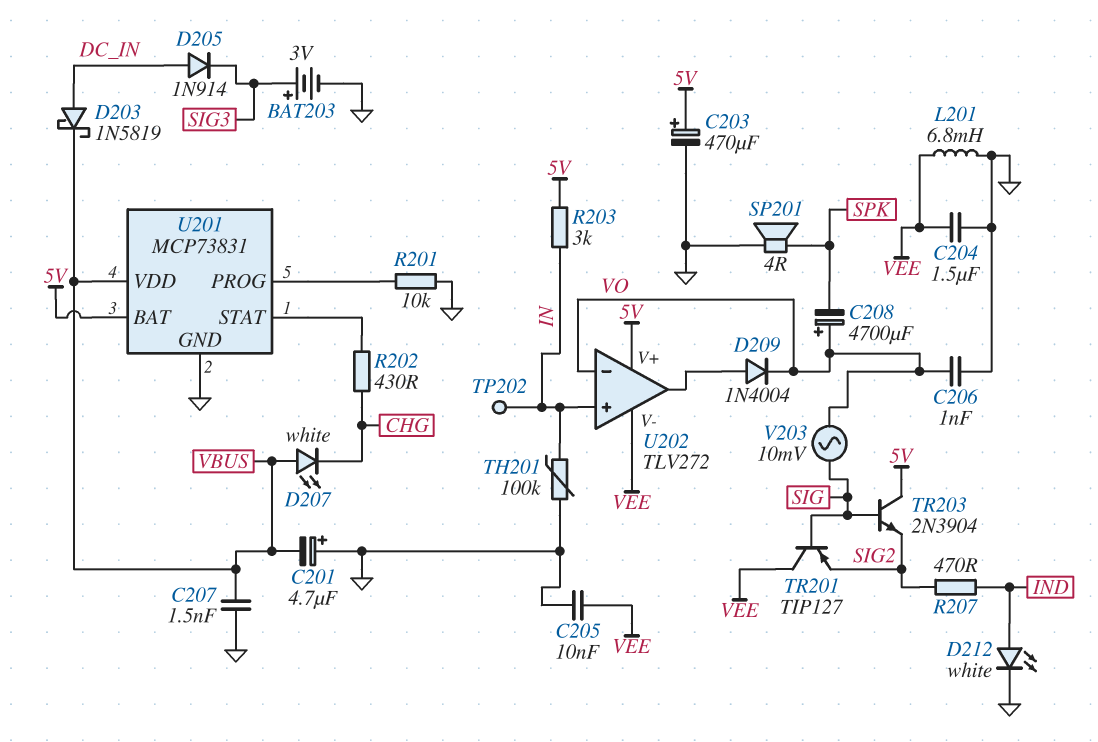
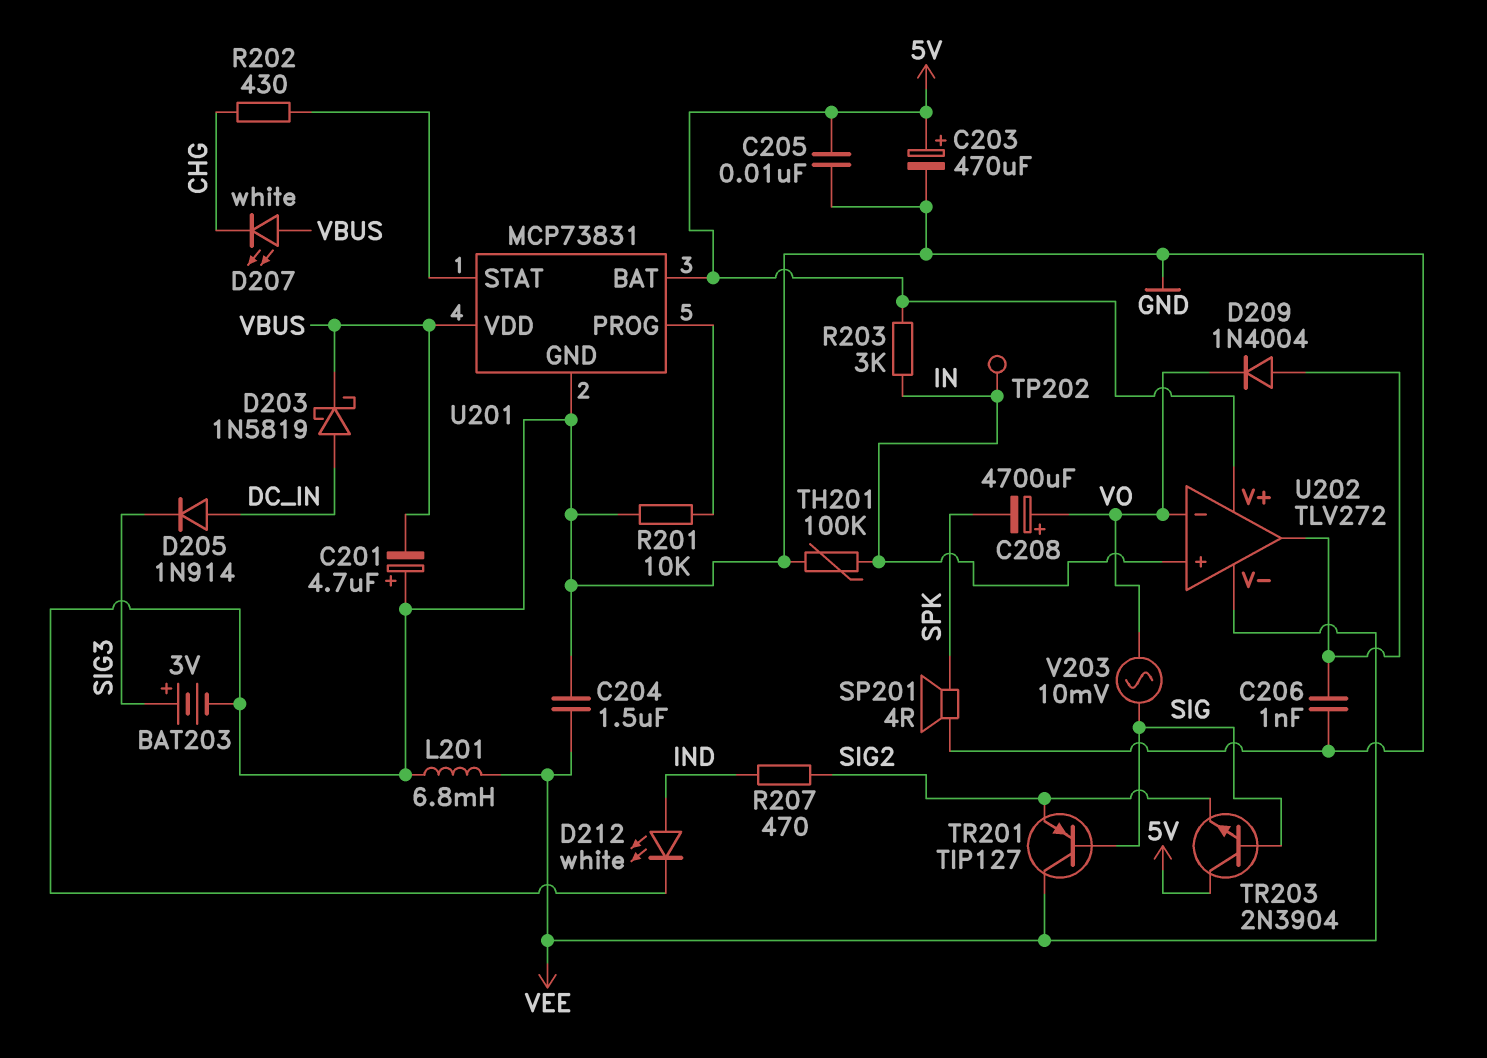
C205: 10nF (GND, VEE) -> 10nF (5V, GND)
C206: 1nF (GND, VO) -> 1nF (GND, U202/out)
C207: 1.5nF (GND, VBUS) -> none

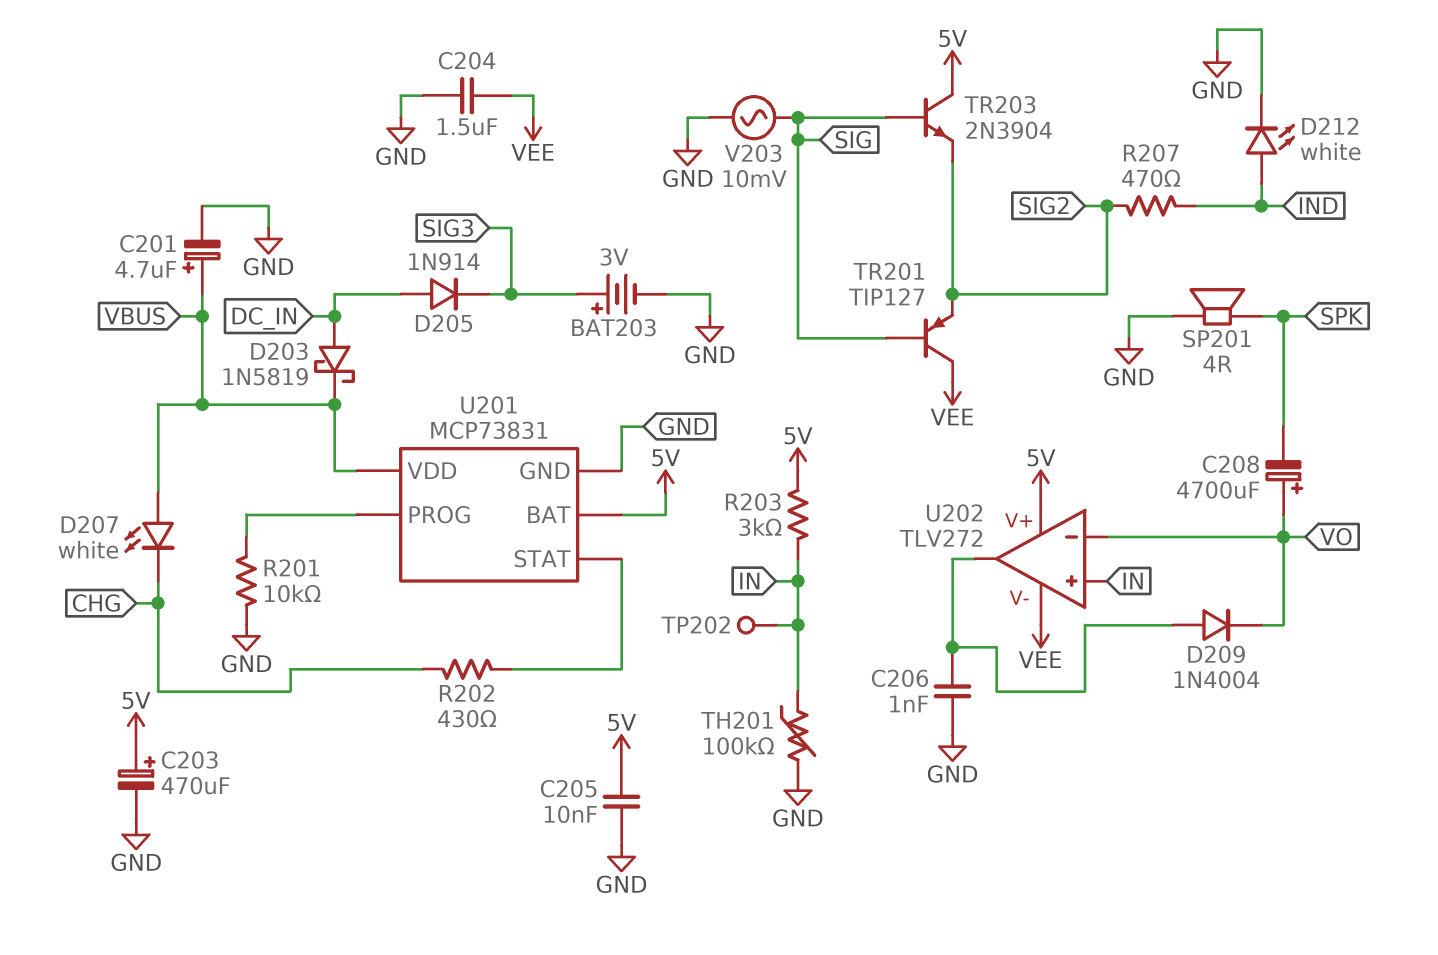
C201: 4.7uF (plus GND, minus VBUS) -> 4.7uF (plus VBUS, minus GND)
L201: 6.8mH (GND, VEE) -> none
V203: AC 10mV (SIG, VO) -> AC 10mV (GND, SIG)

